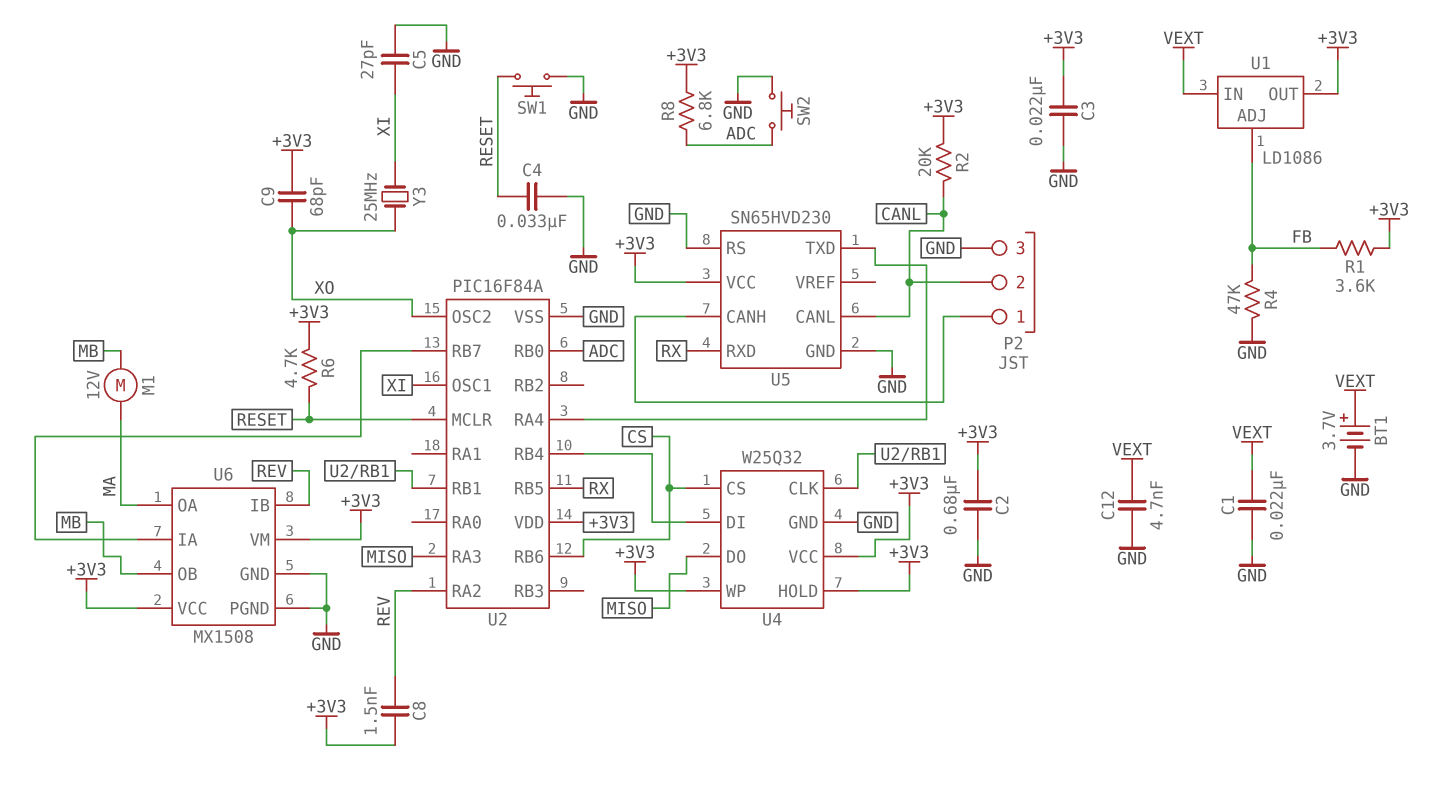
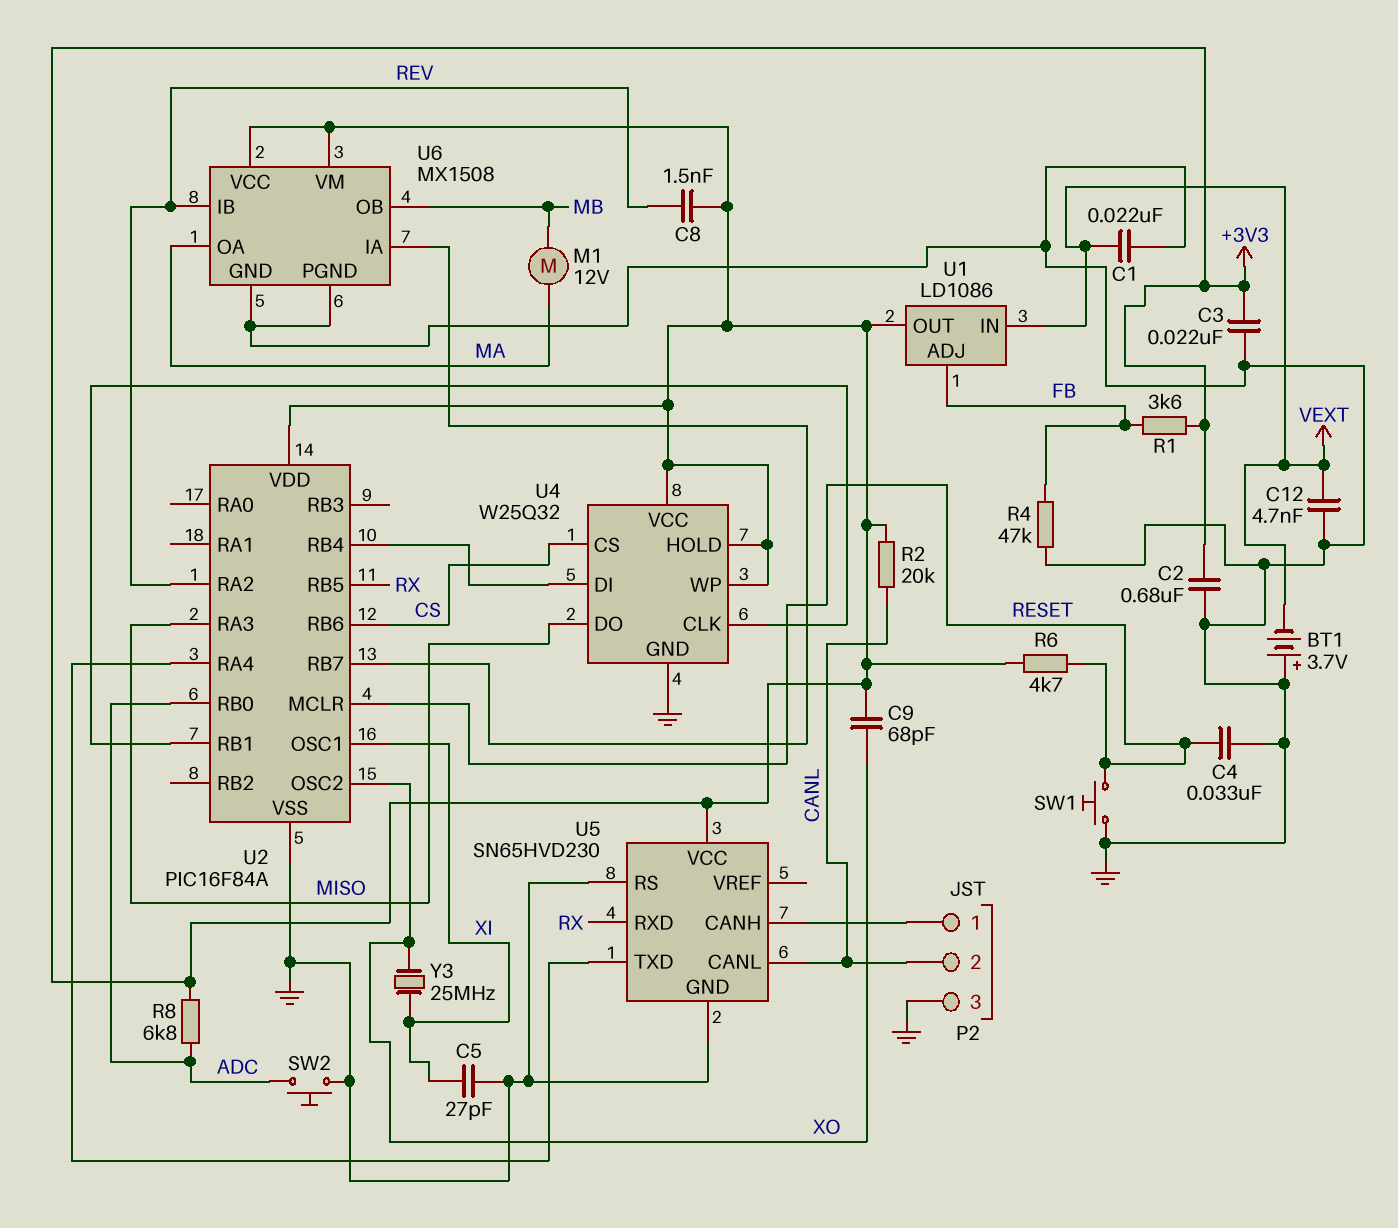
BT1: 3.7V (plus VEXT, minus GND) -> 3.7V (plus GND, minus VEXT)

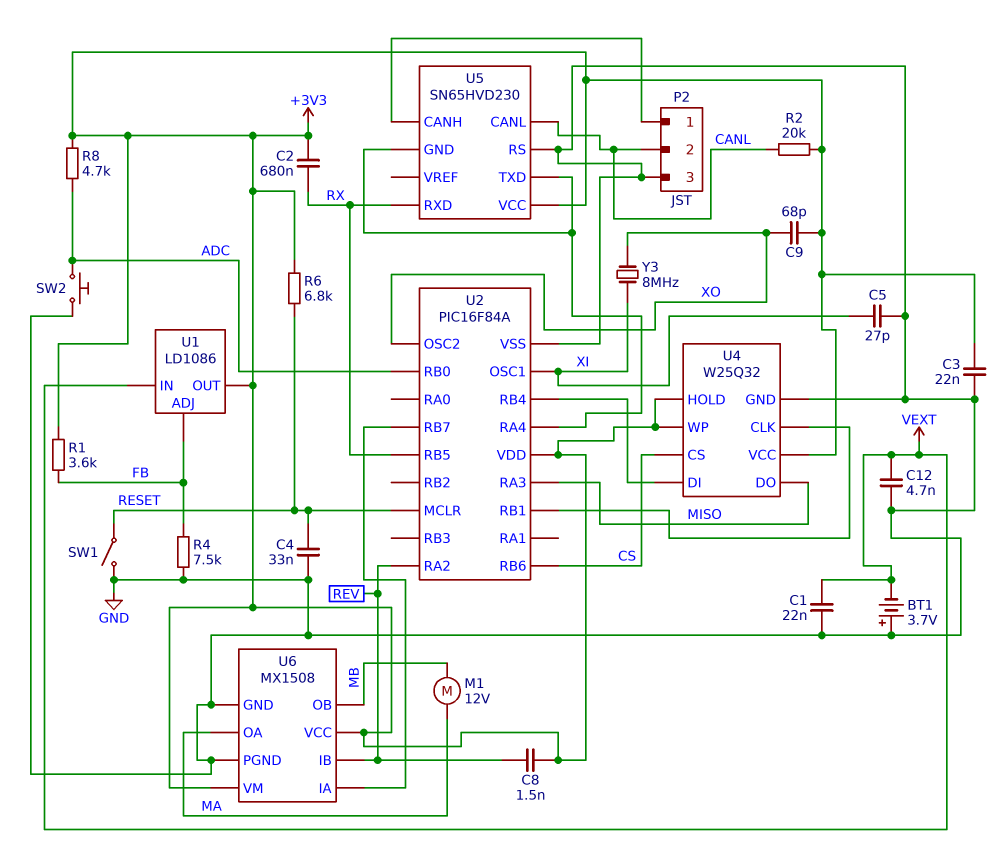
C2: 680nF (+3V3, GND) -> 680nF (+3V3, RX)
R4: 47k (FB, GND) -> 7.5k (FB, GND)
R6: 4.7k (+3V3, RESET) -> 6.8k (+3V3, RESET)
R8: 6.8k (+3V3, ADC) -> 4.7k (+3V3, ADC)
SW1: button (GND, RESET) -> switch (GND, RESET)
U5 pin GND: GND -> U2/RA4
Y3: 25MHz (XI, XO) -> 8MHz (XI, XO)

